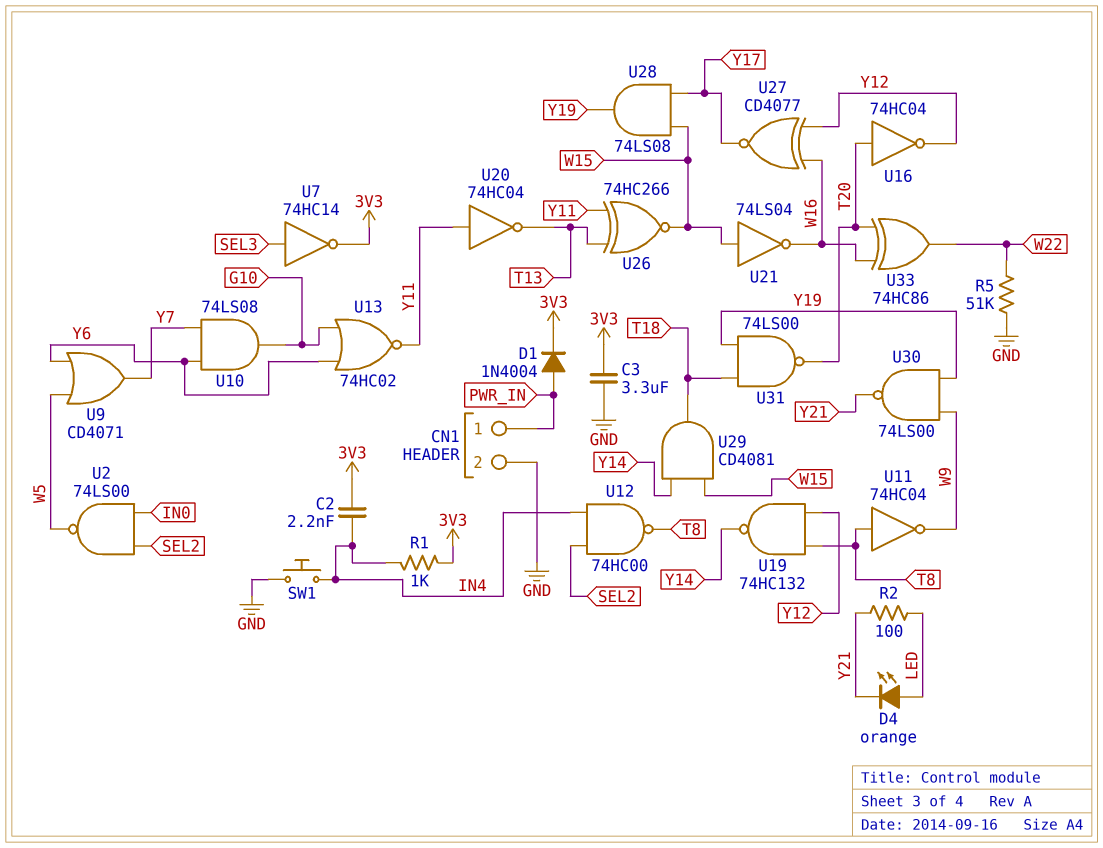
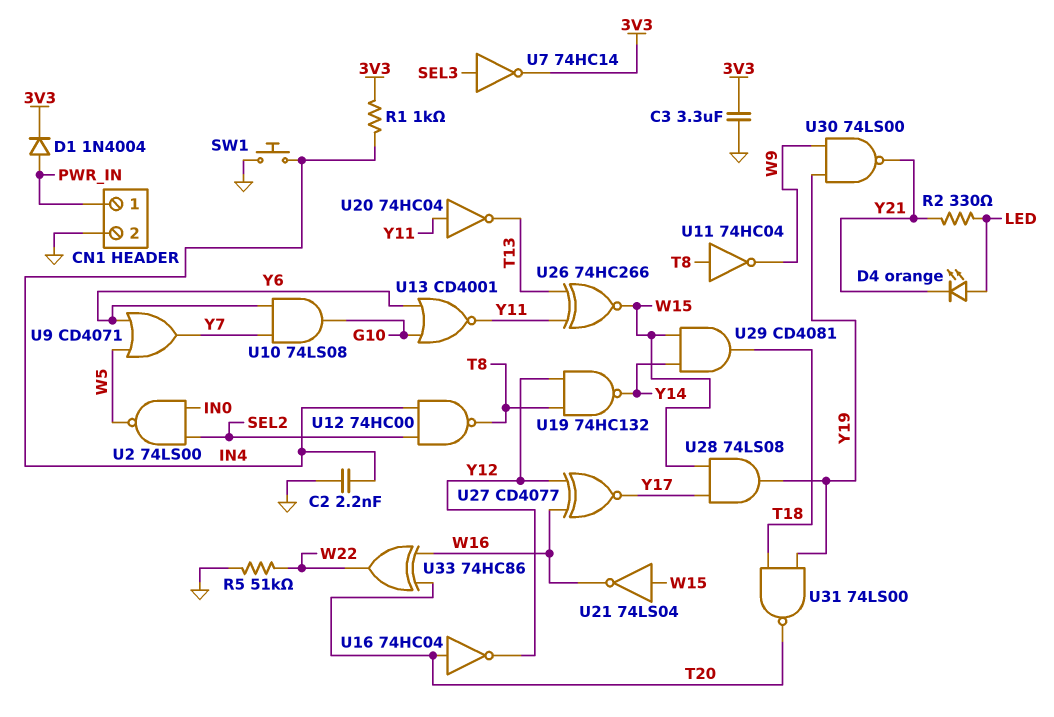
C2: 2.2nF (3V3, IN4) -> 2.2nF (GND, IN4)
R2: 100 (LED, Y21) -> 330 (LED, Y21)
U13: NOR 74HC02 (in G10, in Y6, out Y11) -> NOR CD4001 (in G10, in Y6, out Y11)

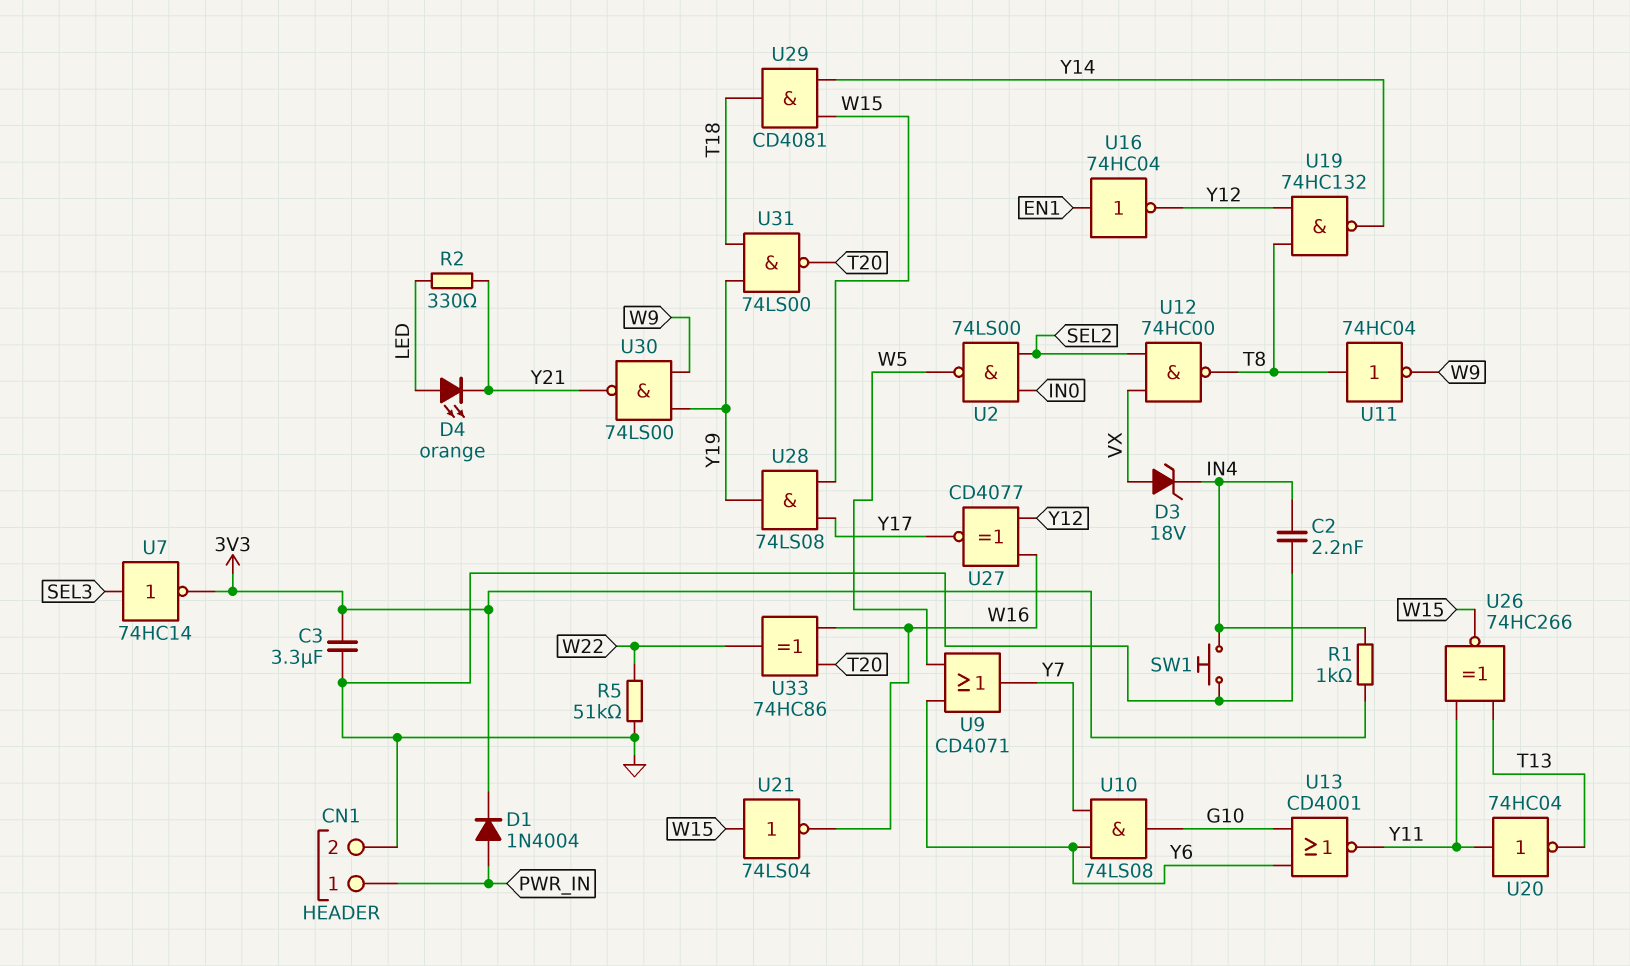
D3: none -> zener 18V (A VX, K IN4)
U12: NAND 74HC00 (in IN4, in SEL2, out T8) -> NAND 74HC00 (in SEL2, in VX, out T8)
U16: NOT 74HC04 (in T20, out Y12) -> NOT 74HC04 (in EN1, out Y12)

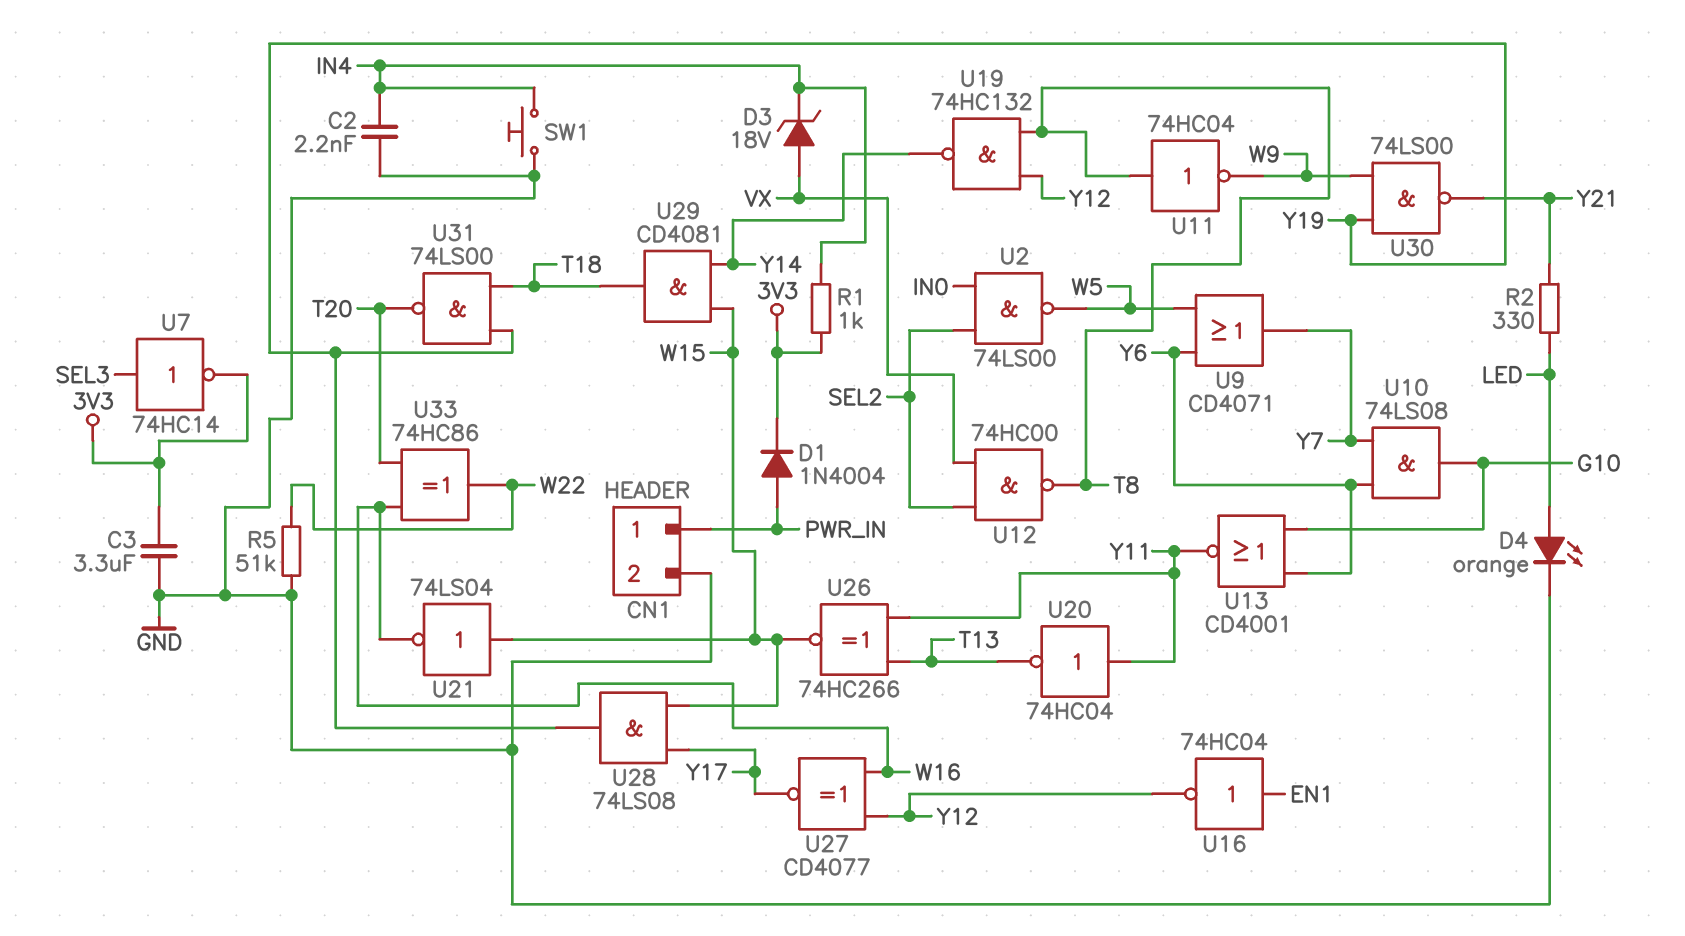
D4: LED orange (A LED, K Y21) -> LED orange (A LED, K GND)

